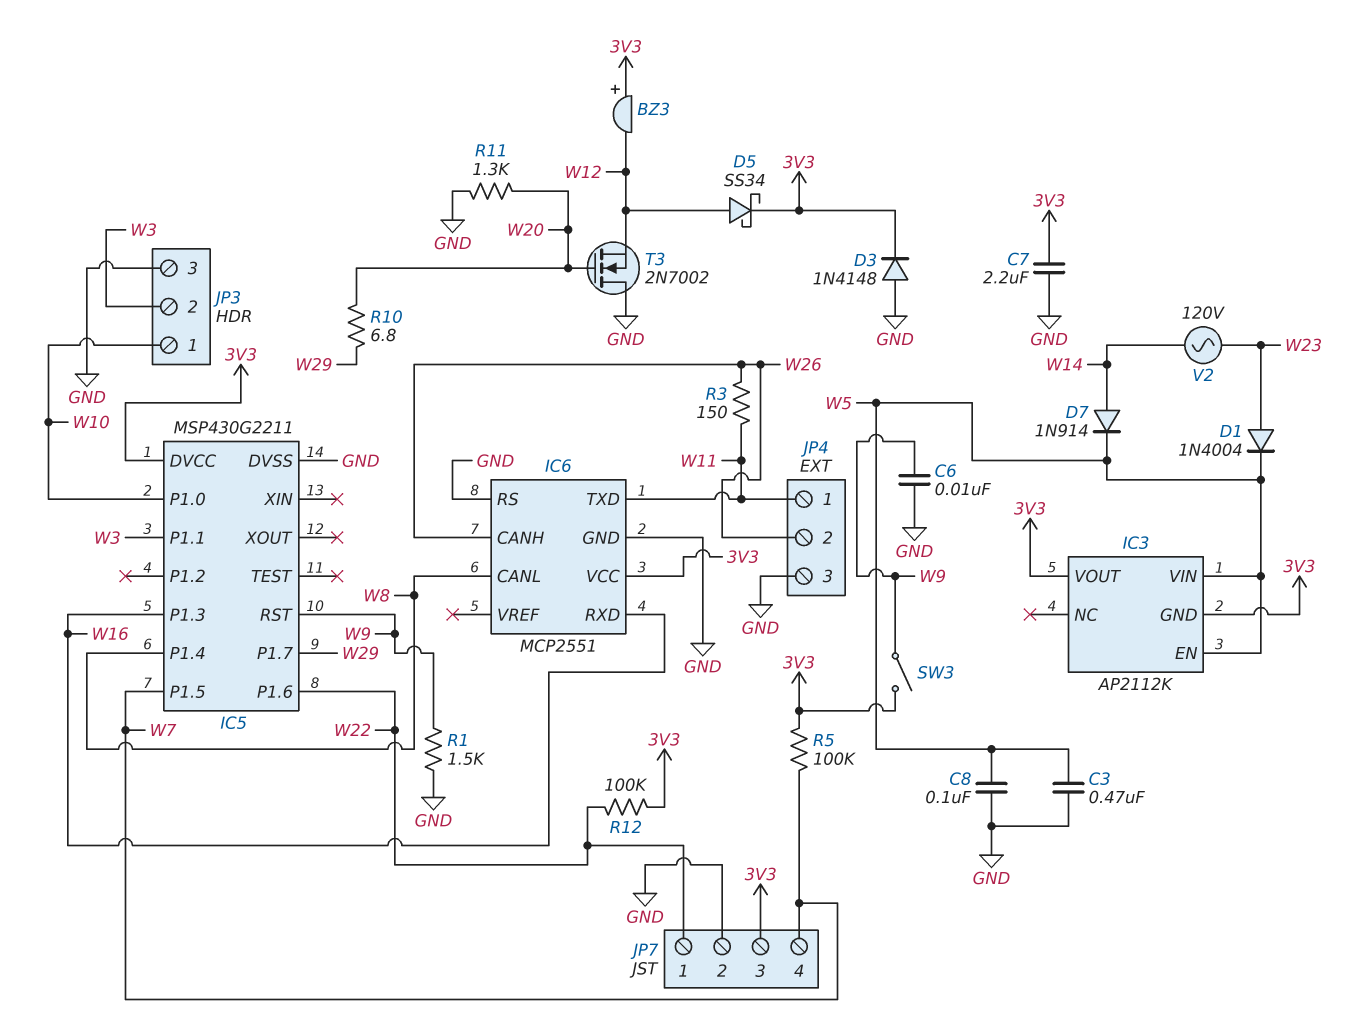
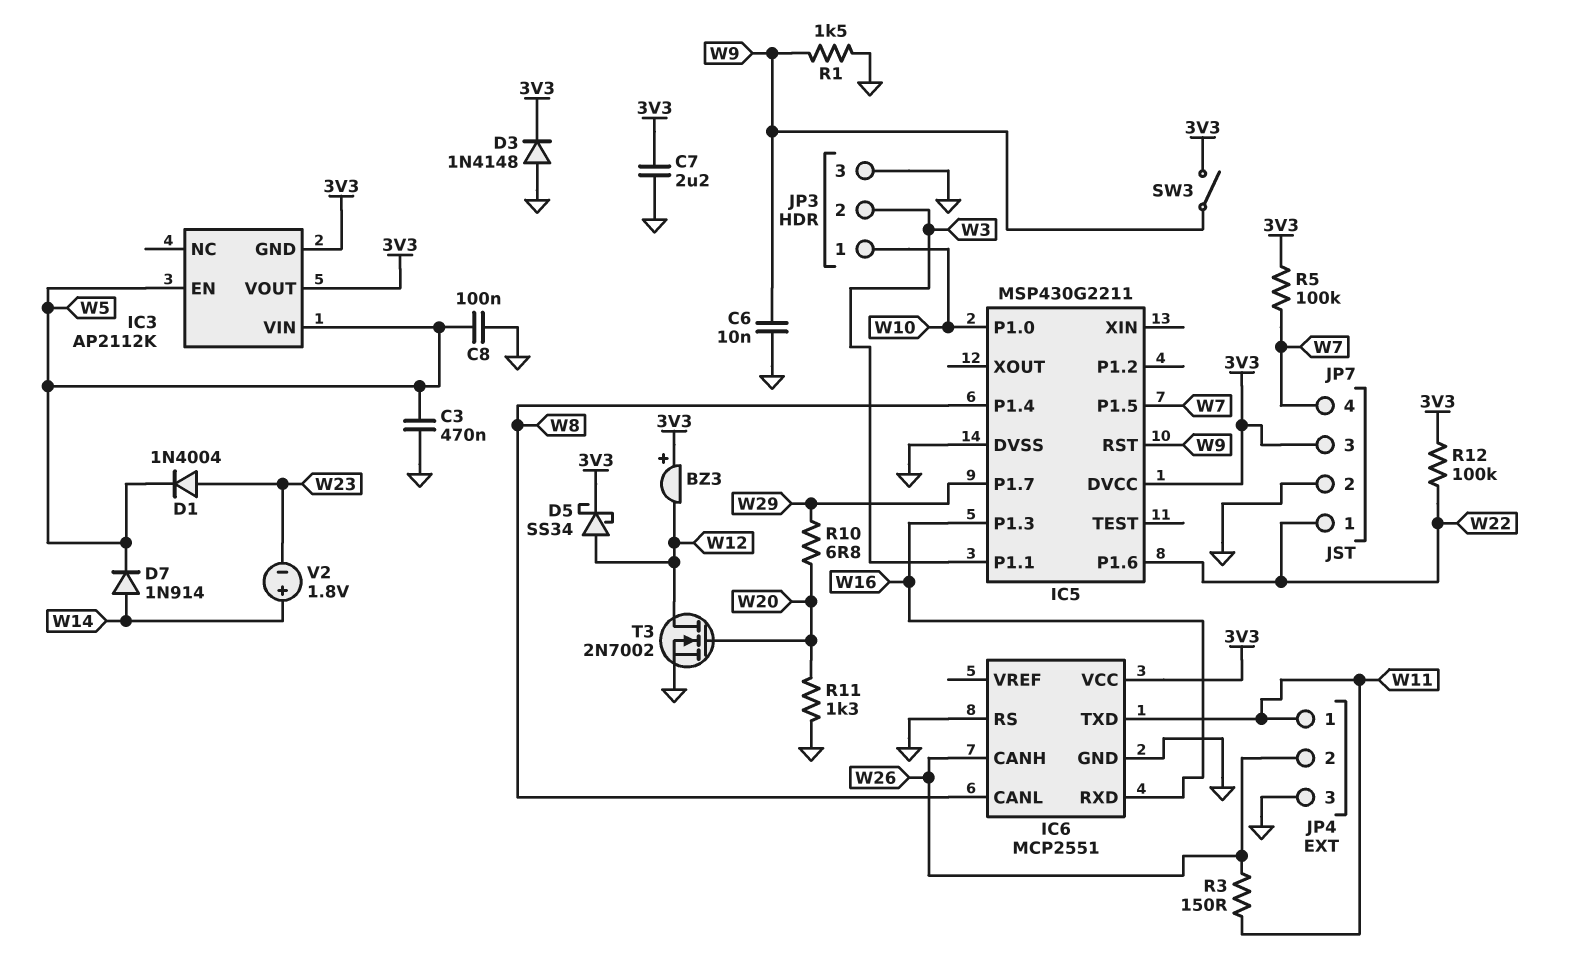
T3: NMOS 2N7002 (G W20, D GND, S W12) -> NMOS 2N7002 (G W20, D W12, S GND)
V2: AC 120V (W14, W23) -> 1.8V (plus W14, minus W23)

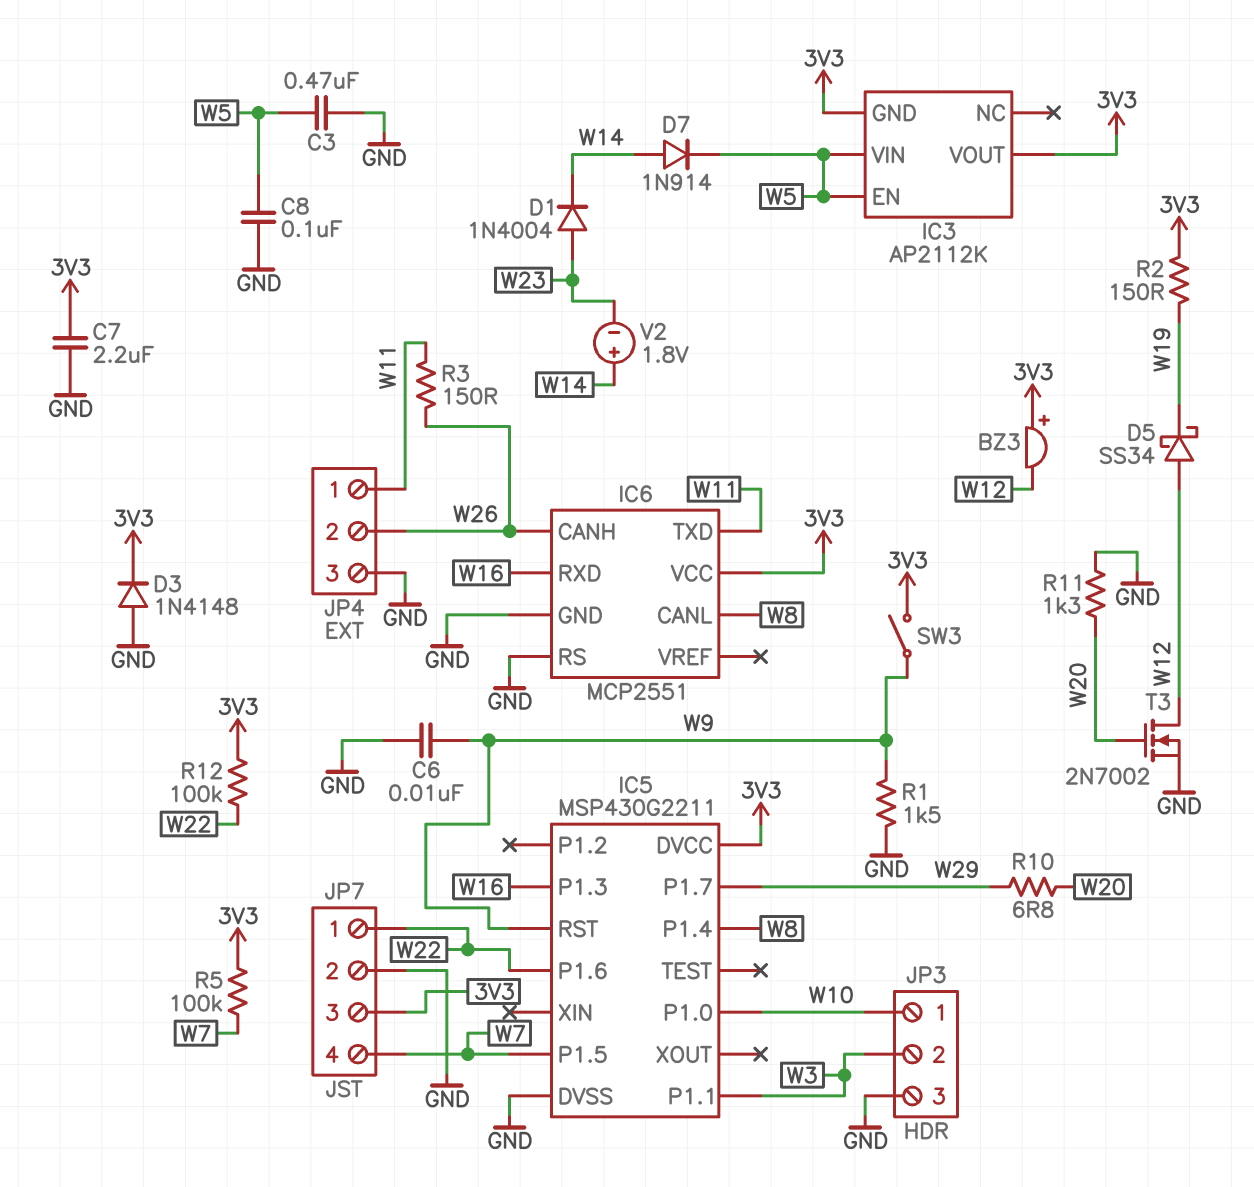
D1: diode 1N4004 (A W23, K W5) -> diode 1N4004 (A W23, K W14)
D5: schottky SS34 (A W12, K 3V3) -> schottky SS34 (A W12, K W19)
R2: none -> 150 (3V3, W19)

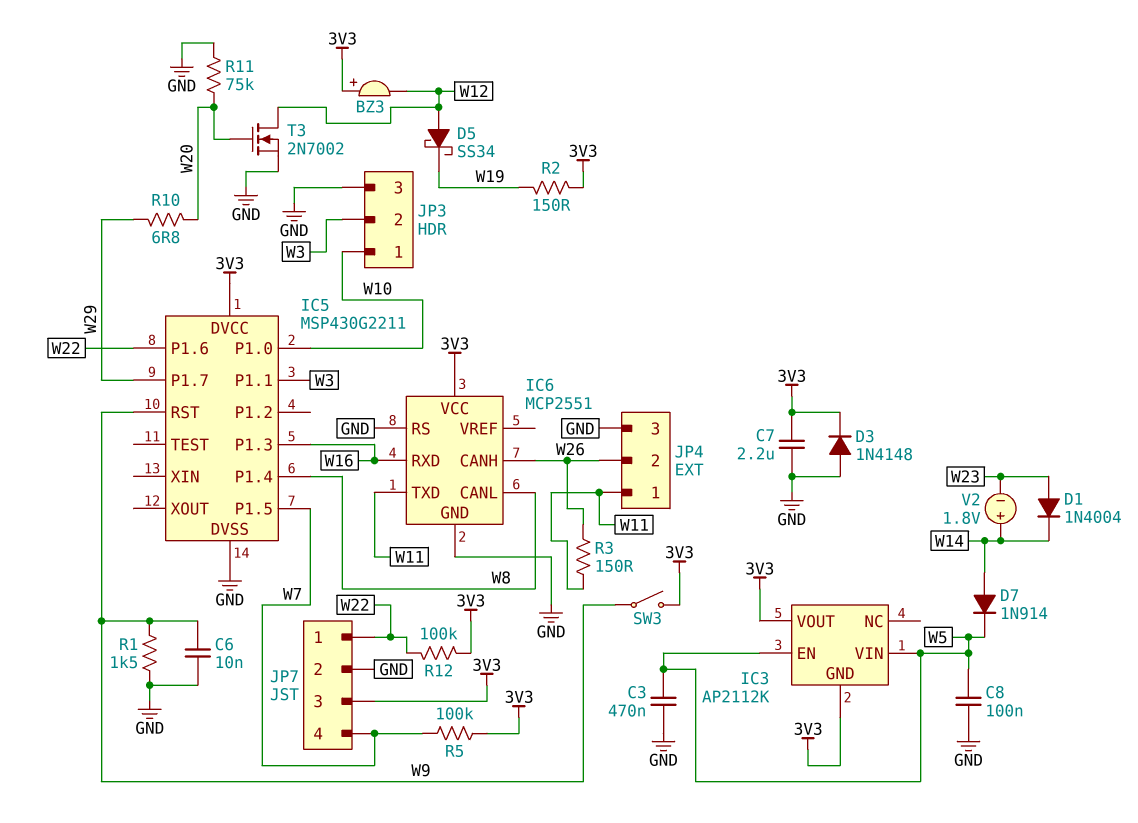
R11: 1.3k (GND, W20) -> 75k (GND, W20)

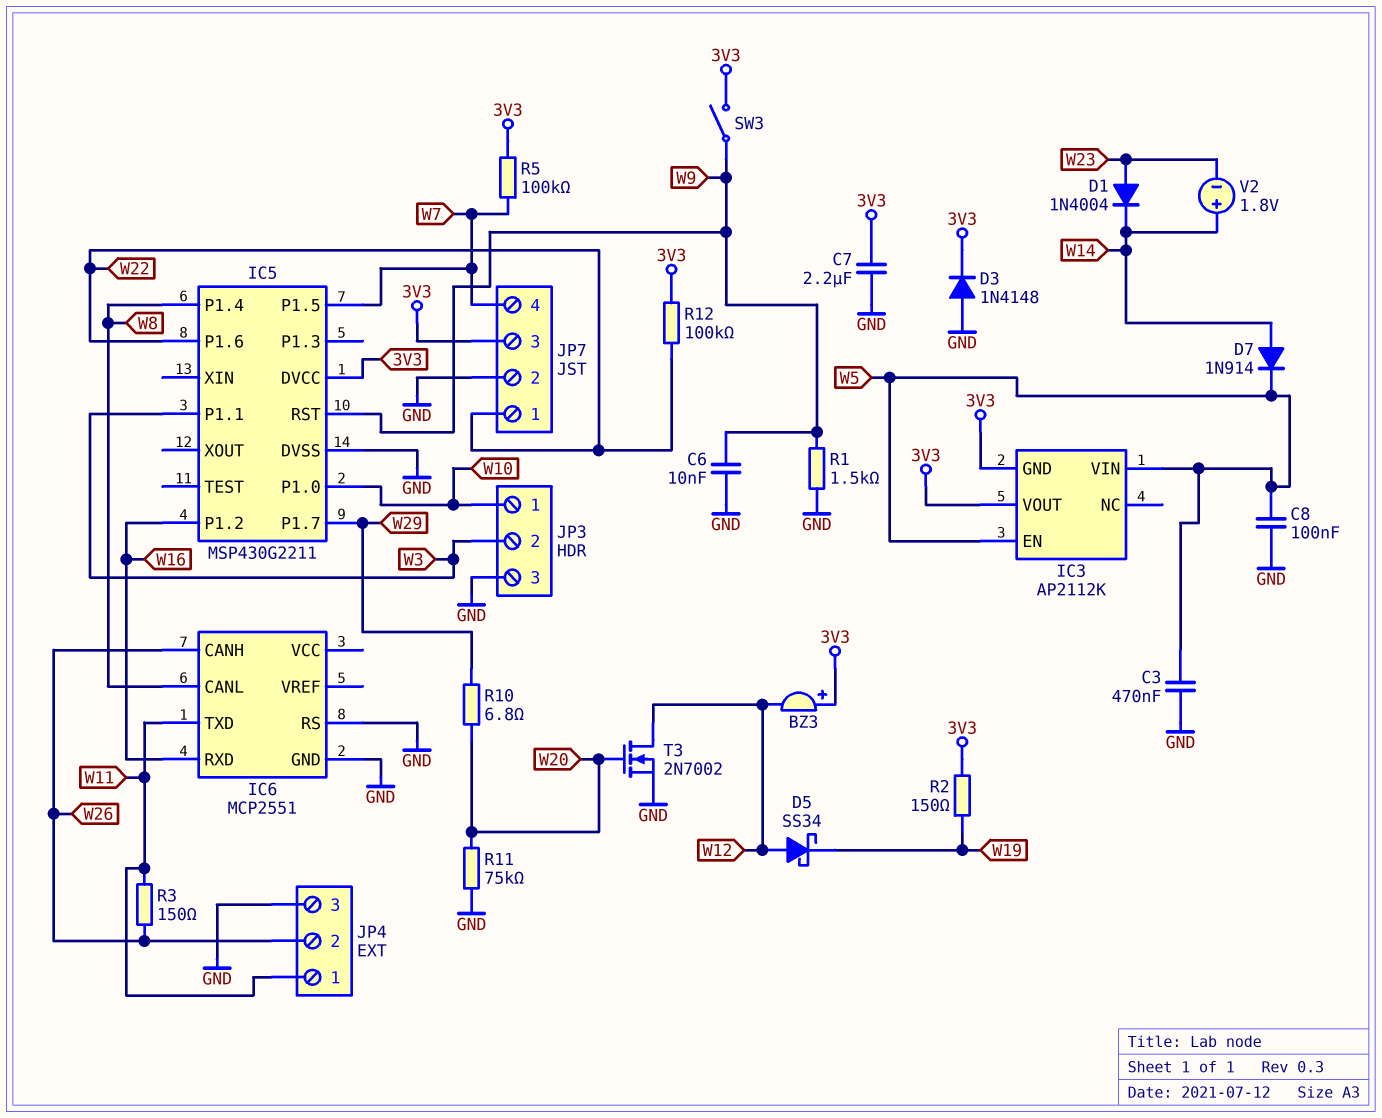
IC5 pin P1.2: none -> W16
IC5 pin P1.3: W16 -> none
IC6 pin VCC: 3V3 -> none

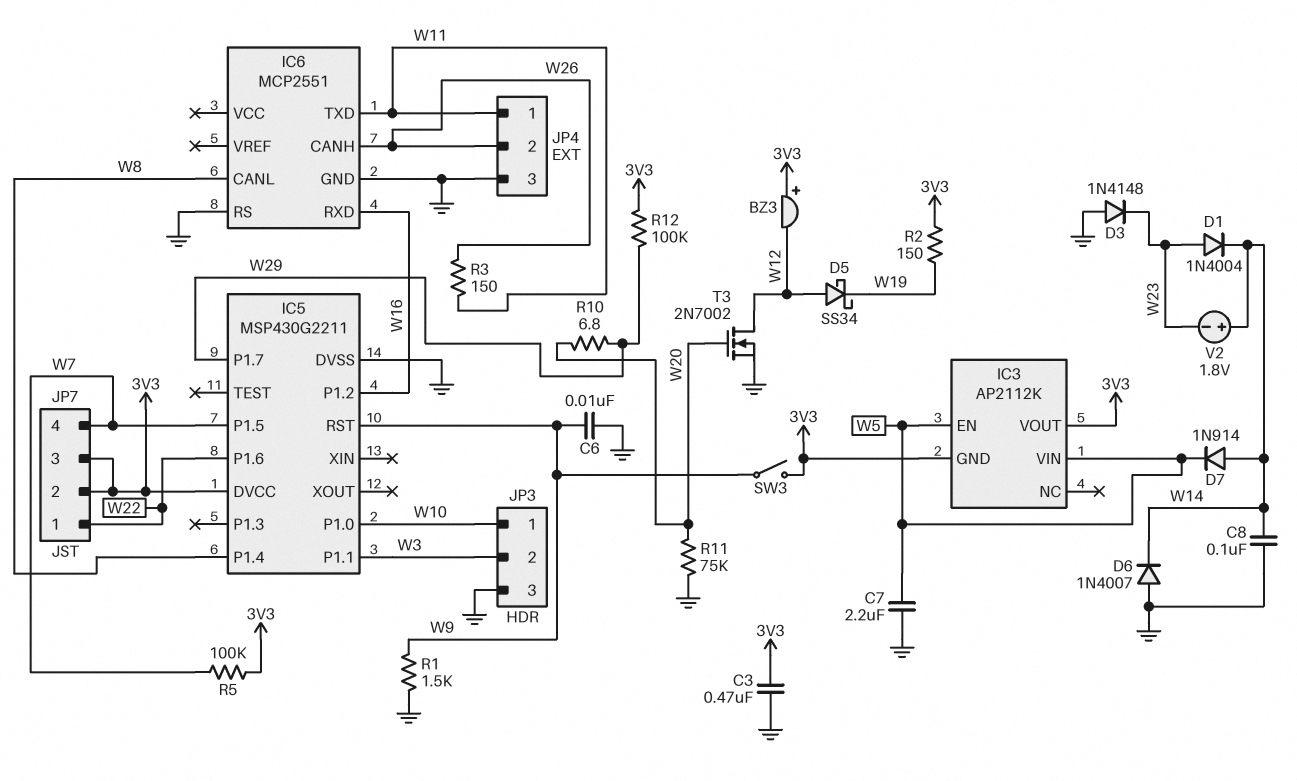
C3: 470nF (GND, W5) -> 470nF (3V3, GND)
C7: 2.2uF (3V3, GND) -> 2.2uF (GND, W5)
C8: 100nF (GND, W5) -> 100nF (GND, W14)
D3: diode 1N4148 (A GND, K 3V3) -> diode 1N4148 (A GND, K W23)
D6: none -> diode 1N4007 (A GND, K W14)
JP7 pin 2: GND -> 3V3
R12: 100k (3V3, W22) -> 100k (3V3, W29)

